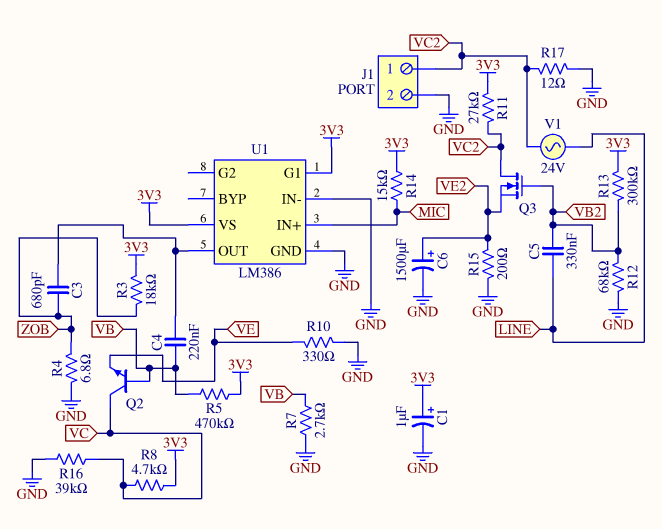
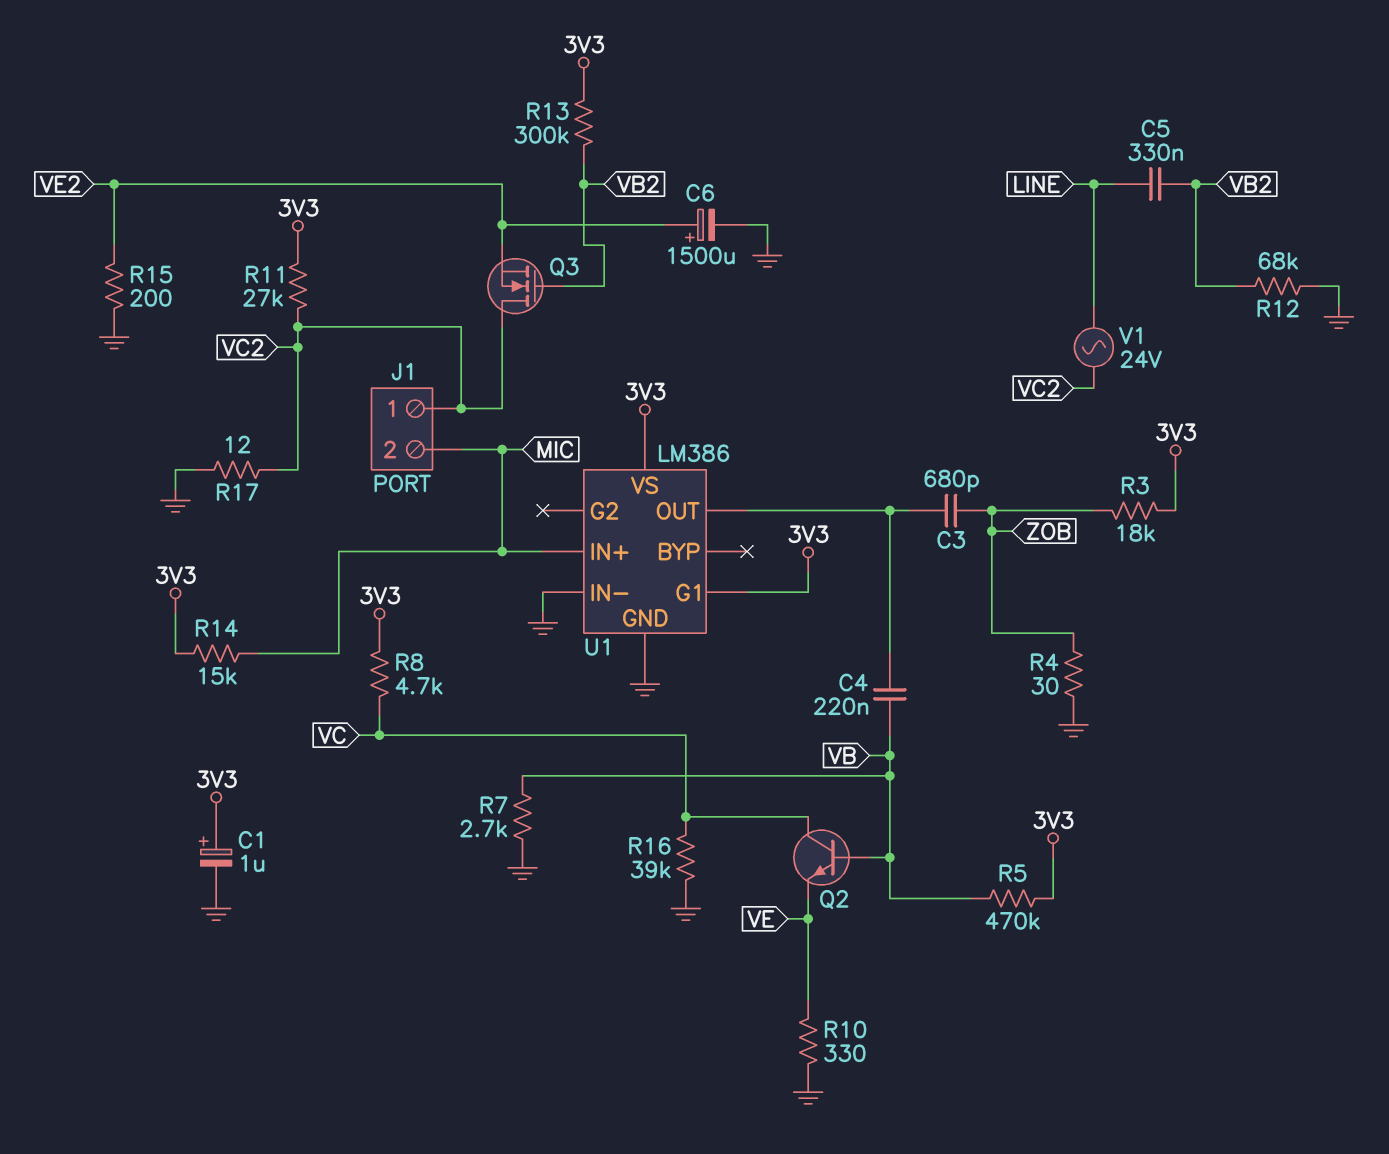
J1 pin 2: GND -> MIC
R4: 6.8 (GND, ZOB) -> 30 (GND, ZOB)

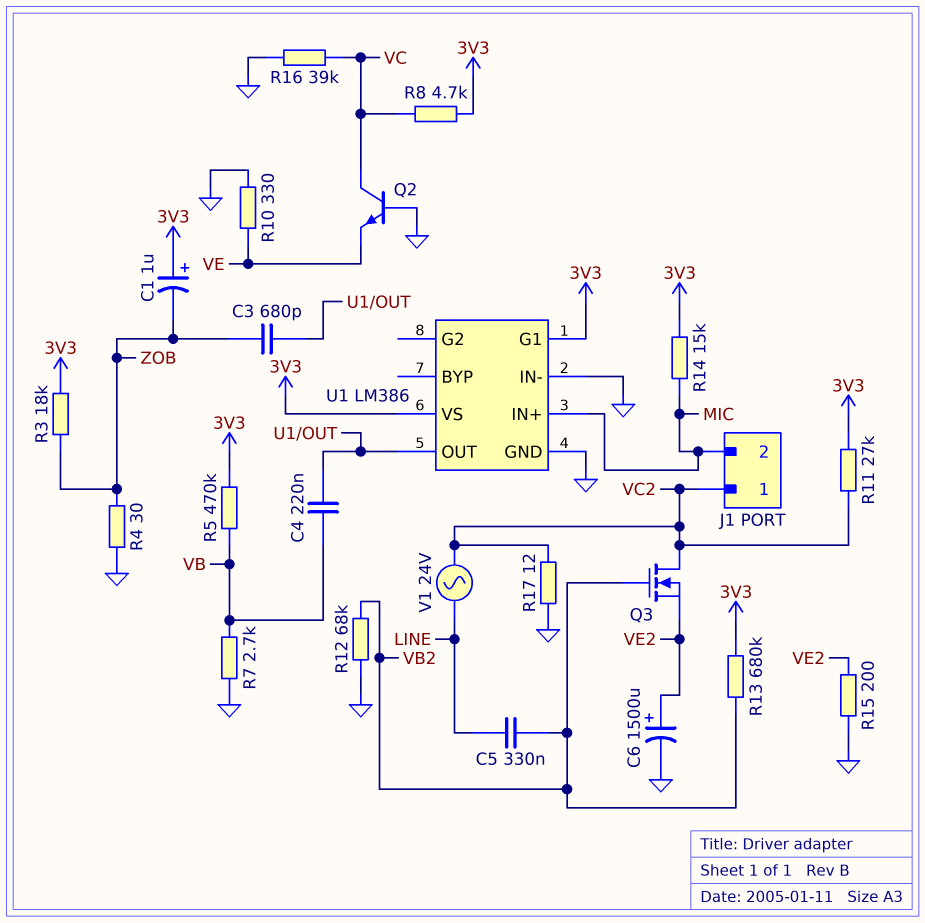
C1: 1uF (plus 3V3, minus GND) -> 1uF (plus 3V3, minus ZOB)
Q2: NPN (B VB, C VC, E VE) -> NPN (B GND, C VC, E VE)
R13: 300k (3V3, VB2) -> 680k (3V3, VB2)

